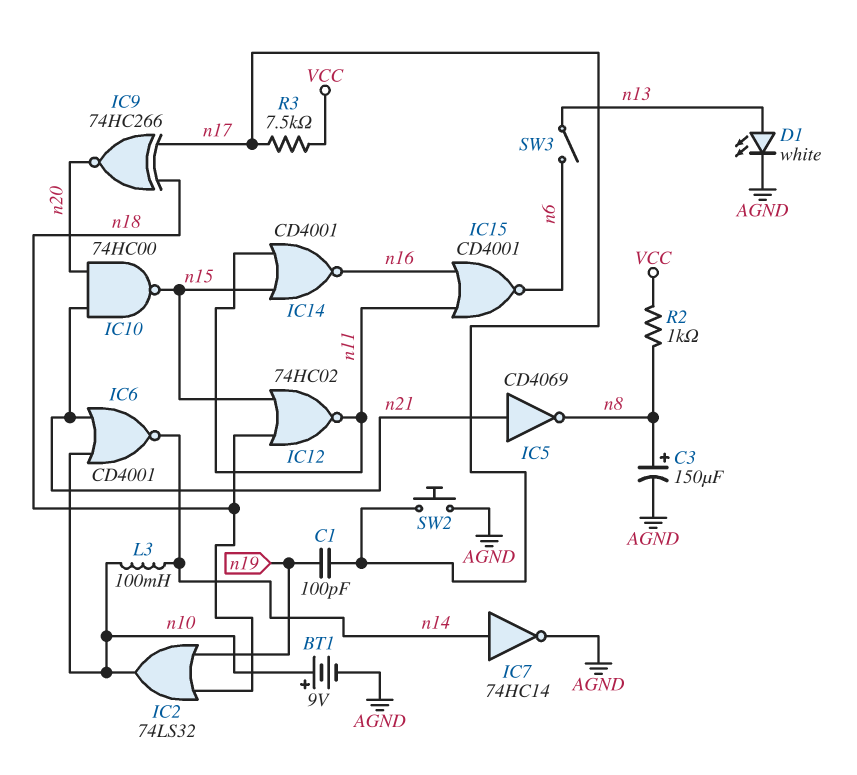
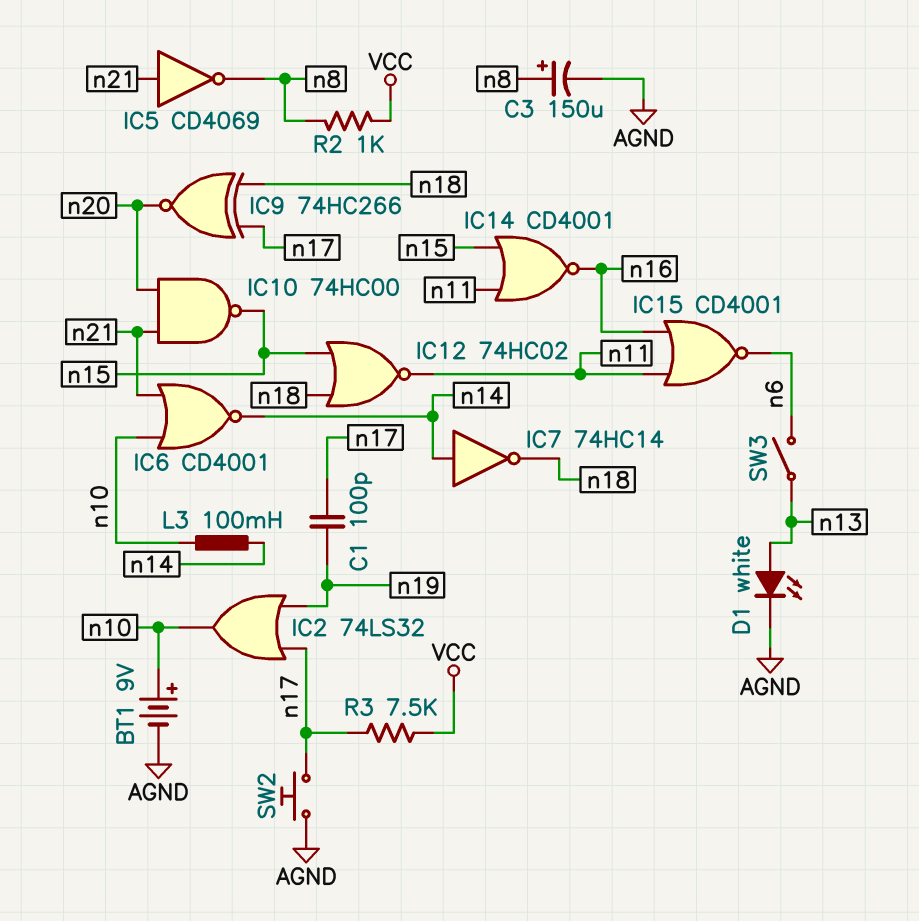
IC2: OR 74LS32 (in n18, in n19, out n10) -> OR 74LS32 (in n17, in n19, out n10)
IC7: NOT 74HC14 (in n14, out AGND) -> NOT 74HC14 (in n14, out n18)

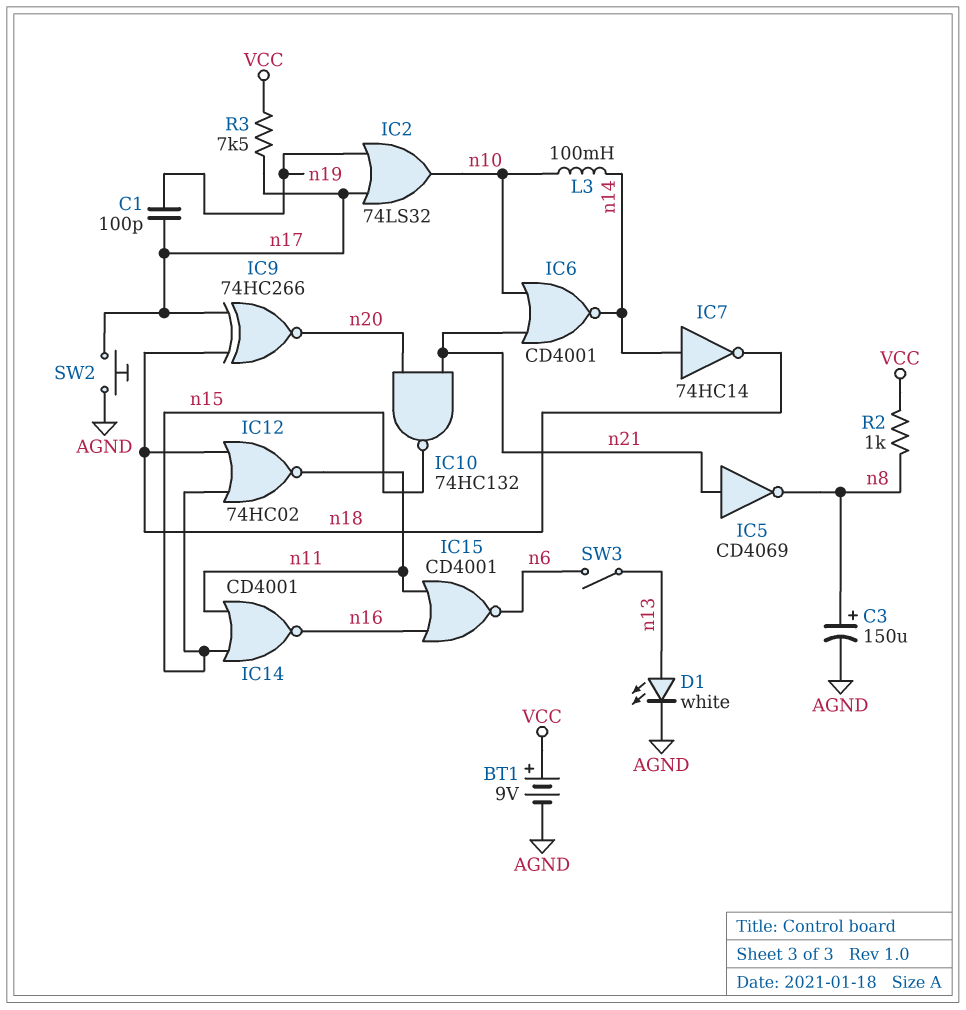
BT1: 9V (plus n10, minus AGND) -> 9V (plus VCC, minus AGND)
IC10: NAND 74HC00 (in n20, in n21, out n15) -> NAND 74HC132 (in n20, in n21, out n15)

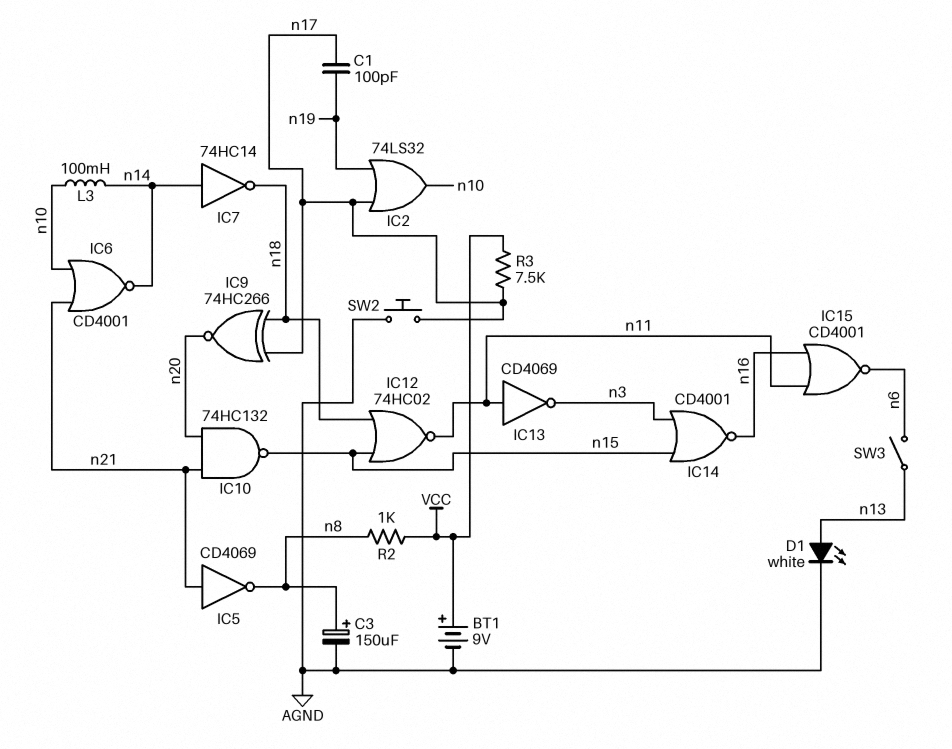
IC13: none -> NOT CD4069 (in n11, out n3)
IC14: NOR CD4001 (in n11, in n15, out n16) -> NOR CD4001 (in n3, in n15, out n16)

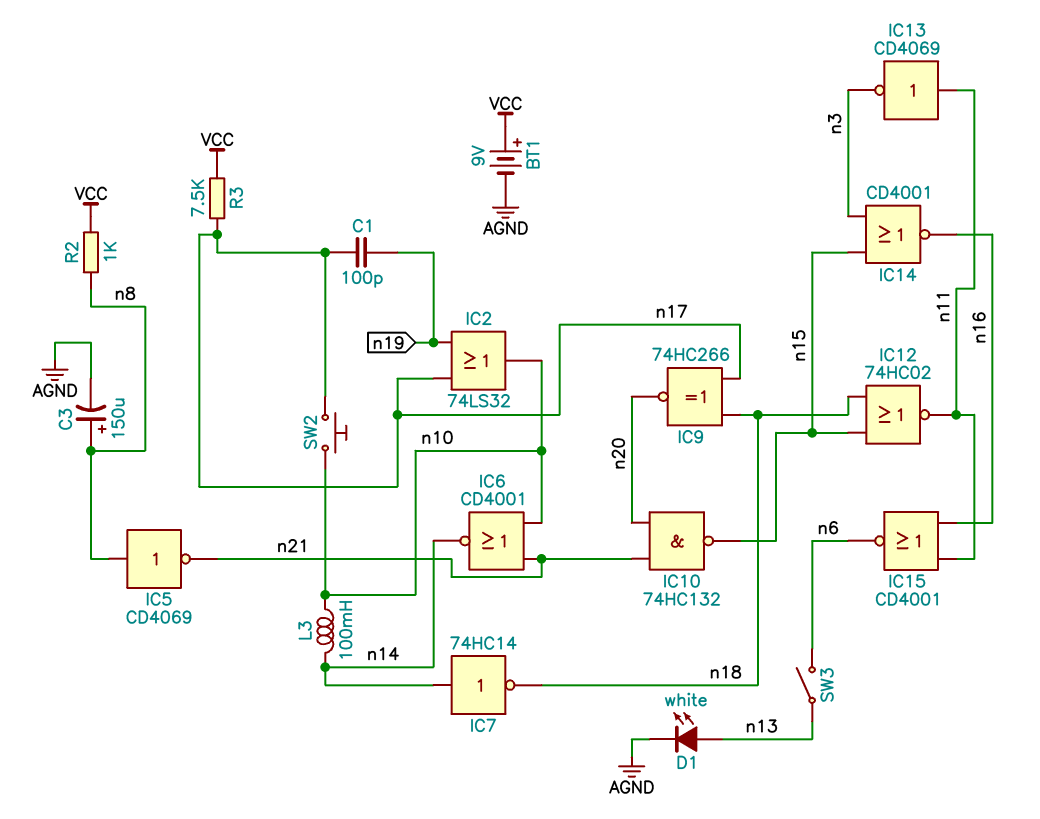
IC5: NOT CD4069 (in n21, out n8) -> NOT CD4069 (in n8, out n21)
SW2: button (AGND, n17) -> button (n10, n17)

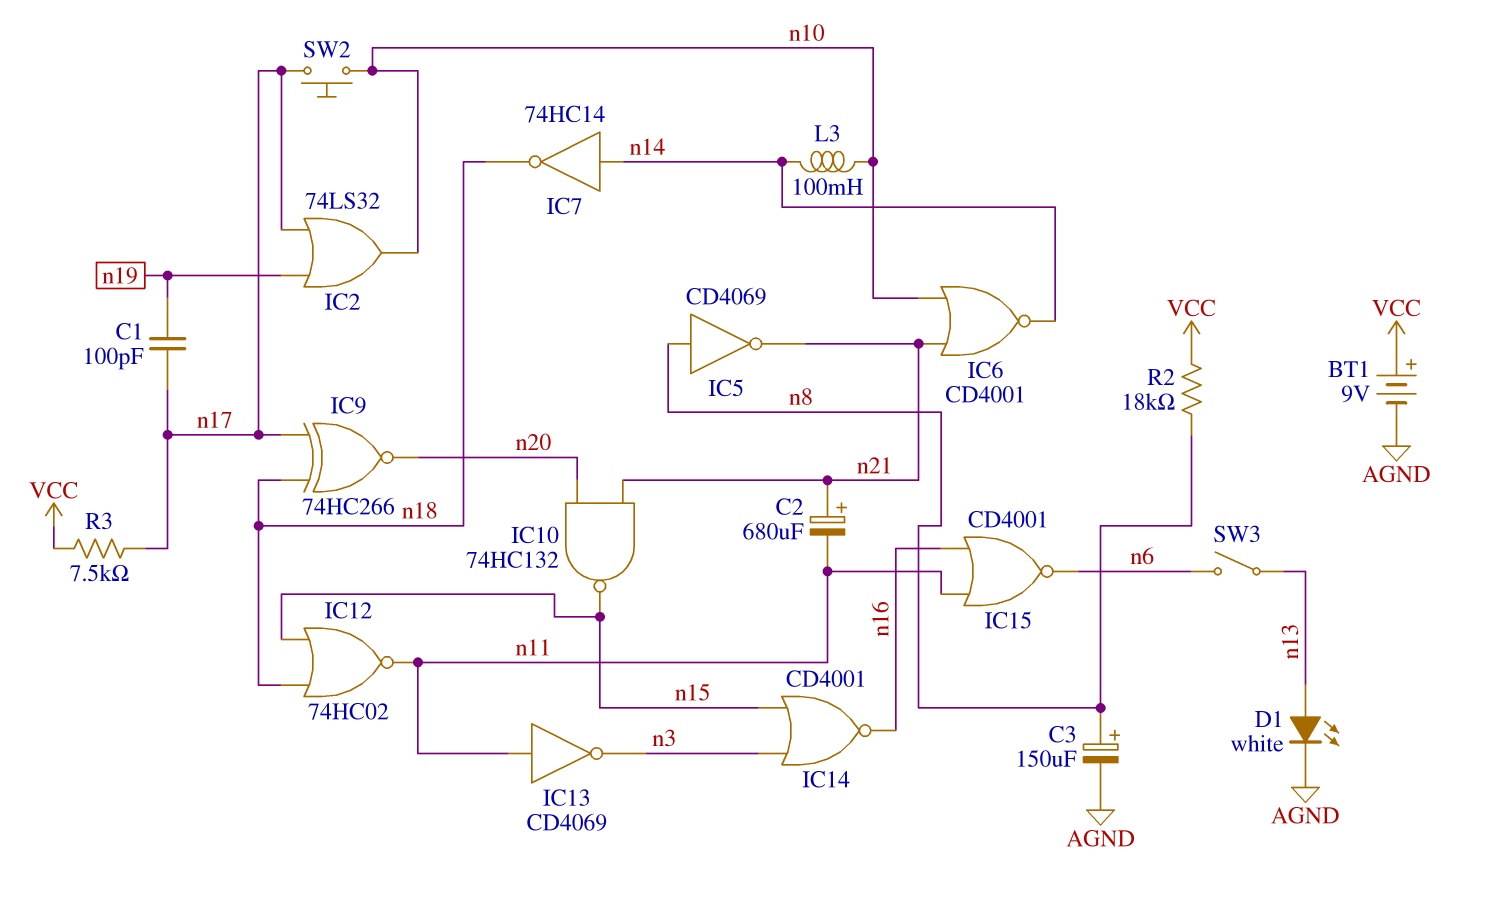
C2: none -> 680uF (plus n21, minus n11)
R2: 1k (VCC, n8) -> 18k (VCC, n8)

